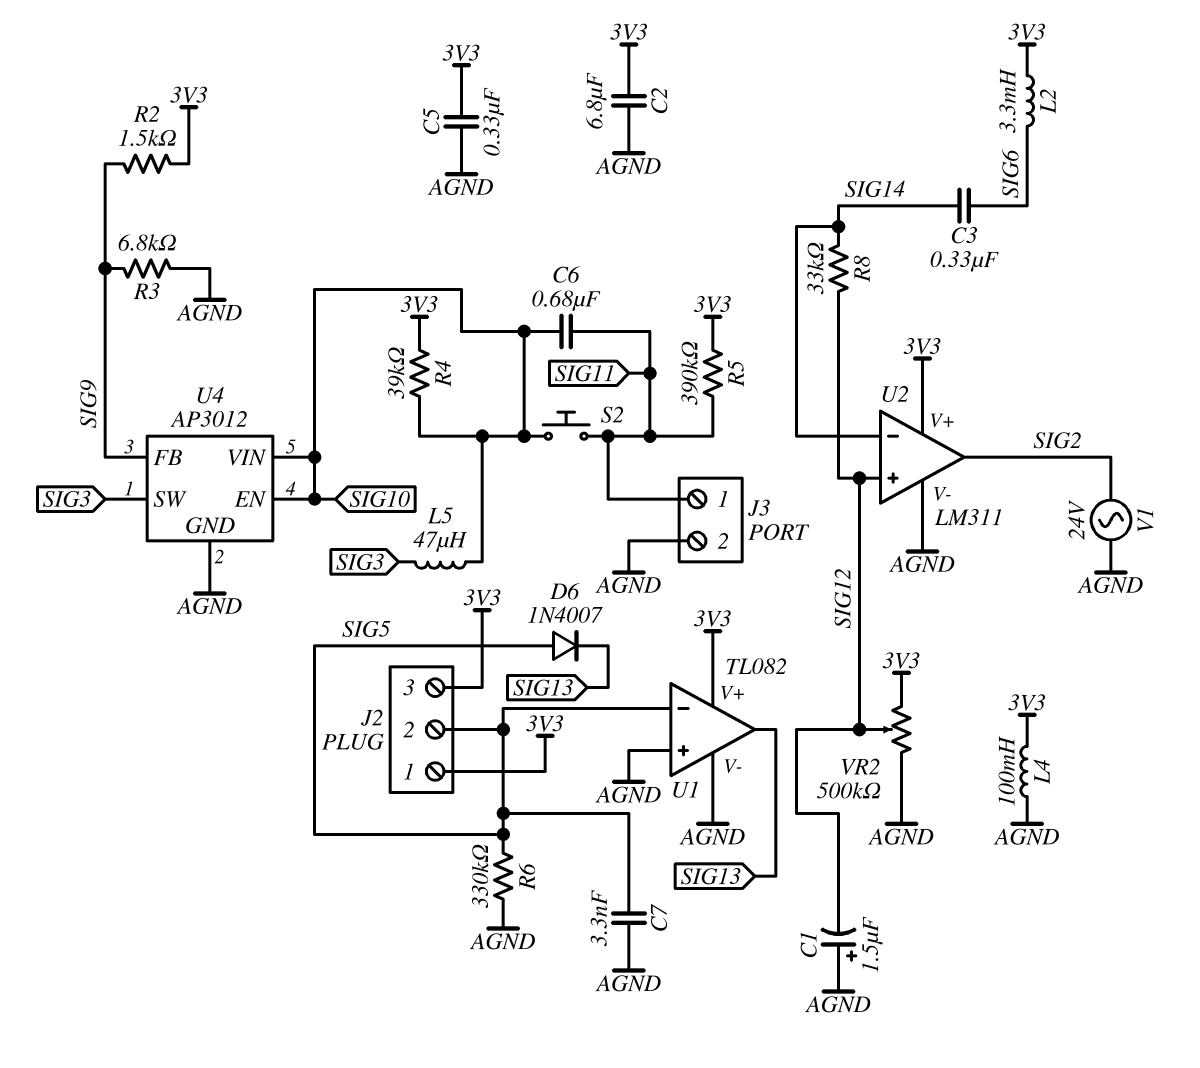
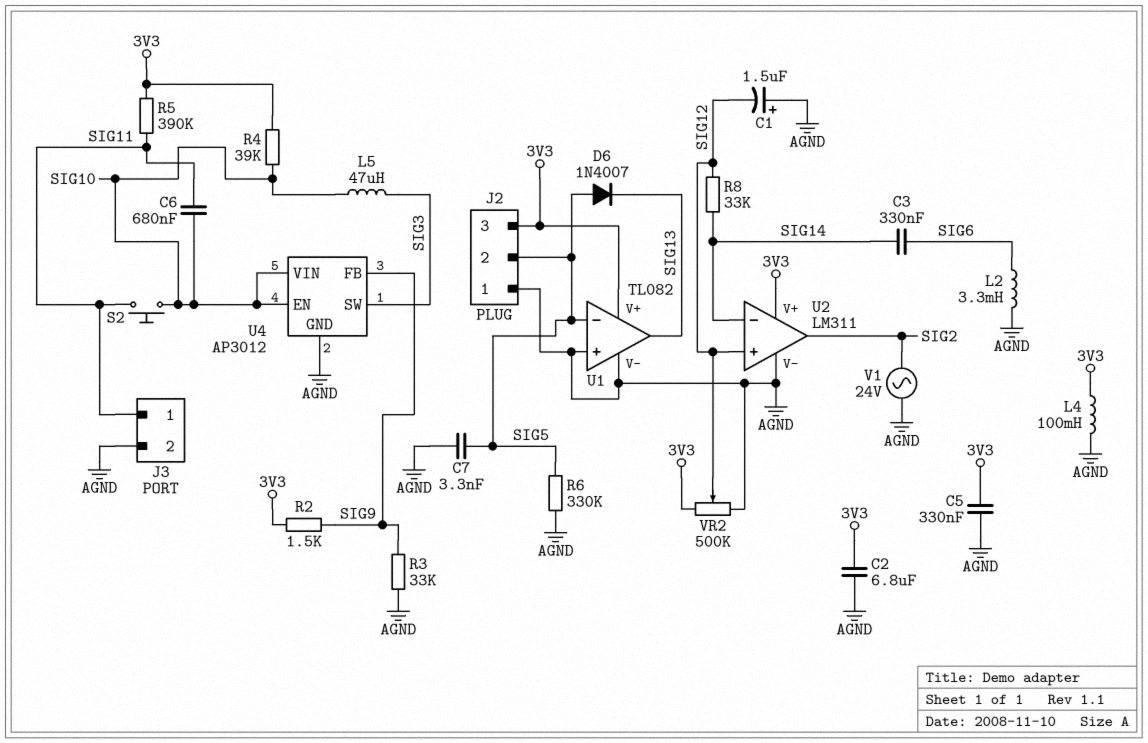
J2 pin 1: 3V3 -> AGND
L2: 3.3mH (3V3, SIG6) -> 3.3mH (AGND, SIG6)
R3: 6.8k (AGND, SIG9) -> 33k (AGND, SIG9)

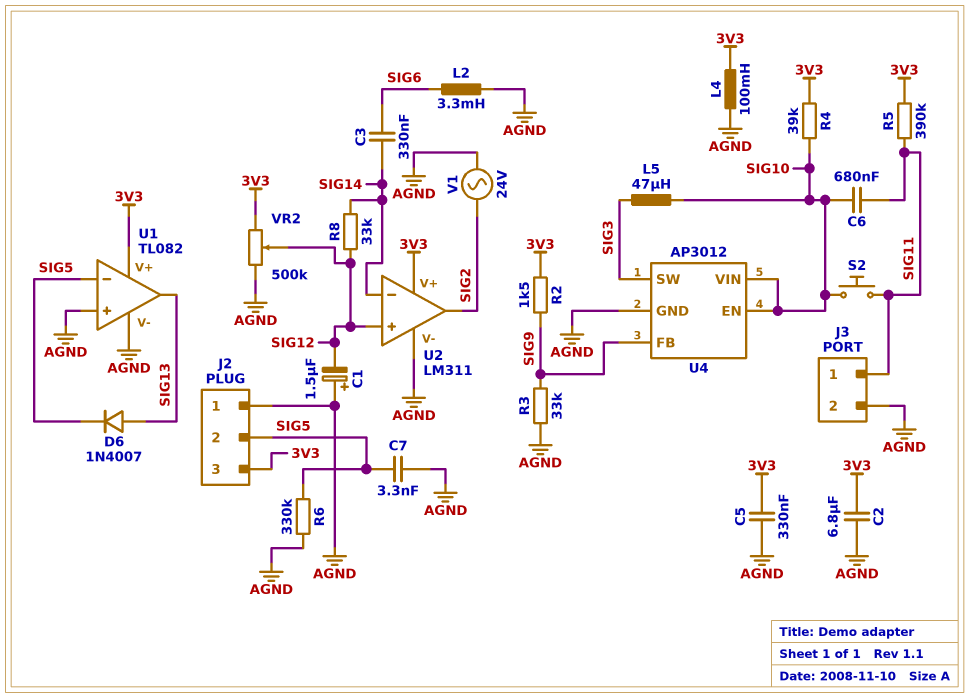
D6: diode 1N4007 (A SIG5, K SIG13) -> diode 1N4007 (A SIG13, K SIG5)

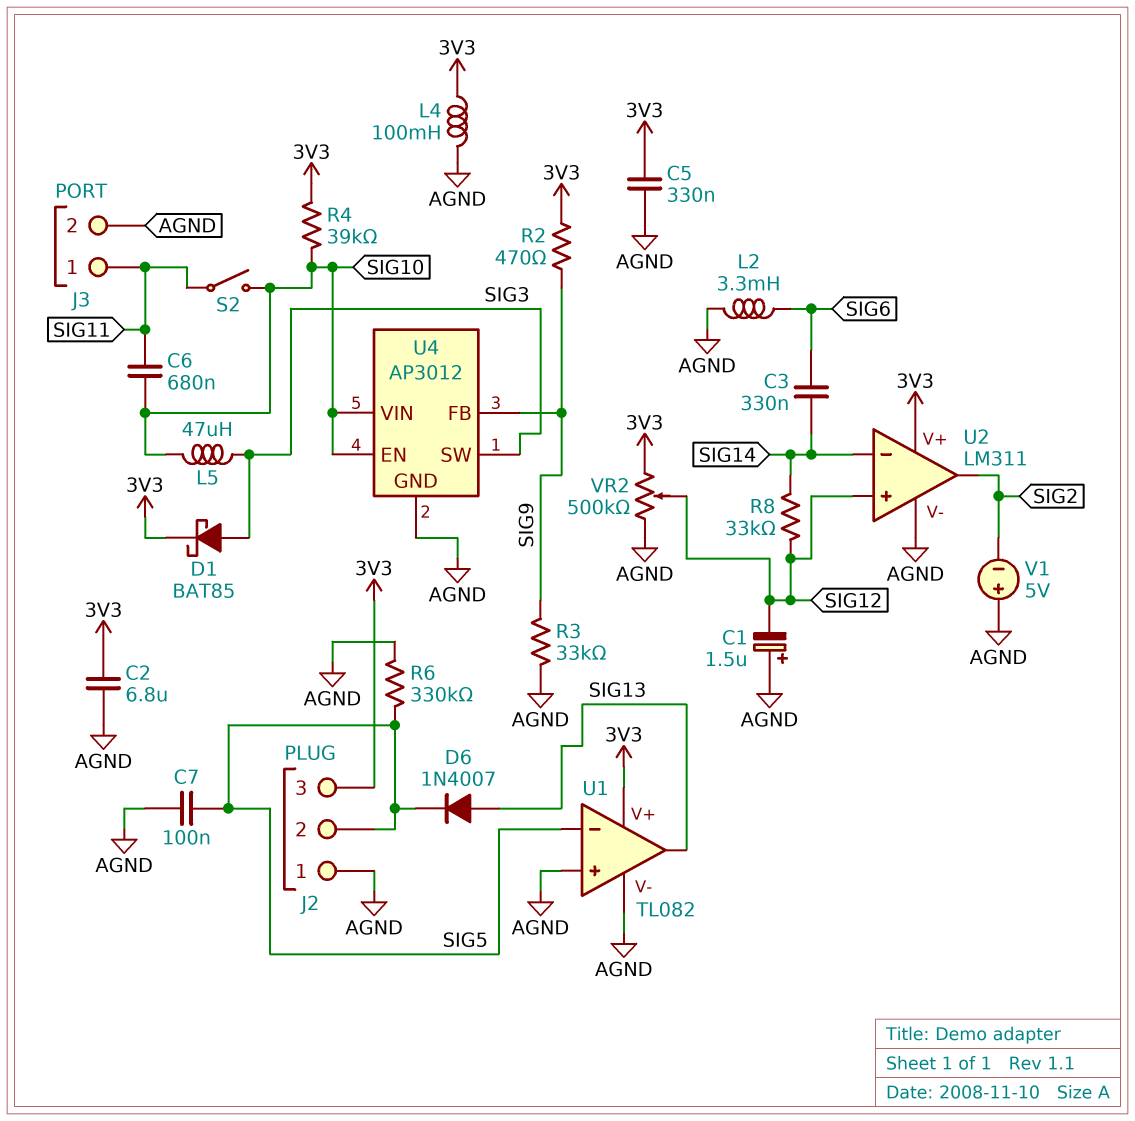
C7: 3.3nF (AGND, SIG5) -> 100nF (AGND, SIG5)
D1: none -> schottky BAT85 (A SIG3, K 3V3)
R2: 1.5k (3V3, SIG9) -> 470 (3V3, SIG9)
R5: 390k (3V3, SIG11) -> none
S2: button (SIG10, SIG11) -> switch (SIG10, SIG11)
V1: AC 24V (AGND, SIG2) -> 5V (plus AGND, minus SIG2)

